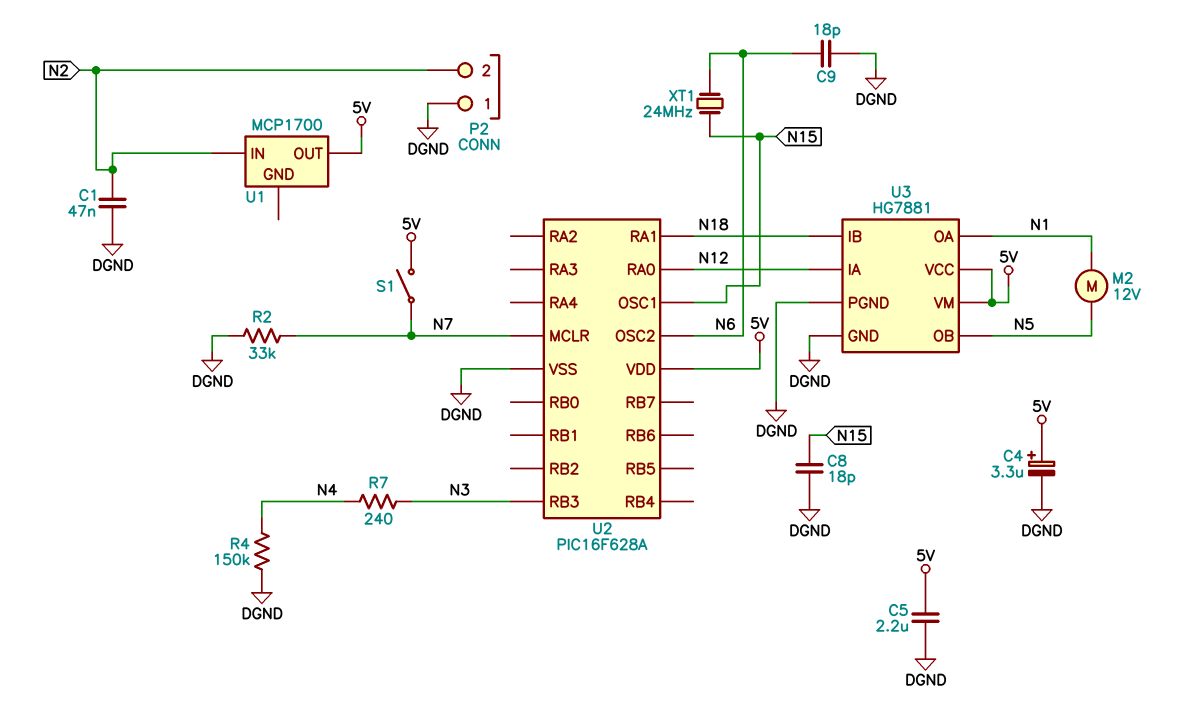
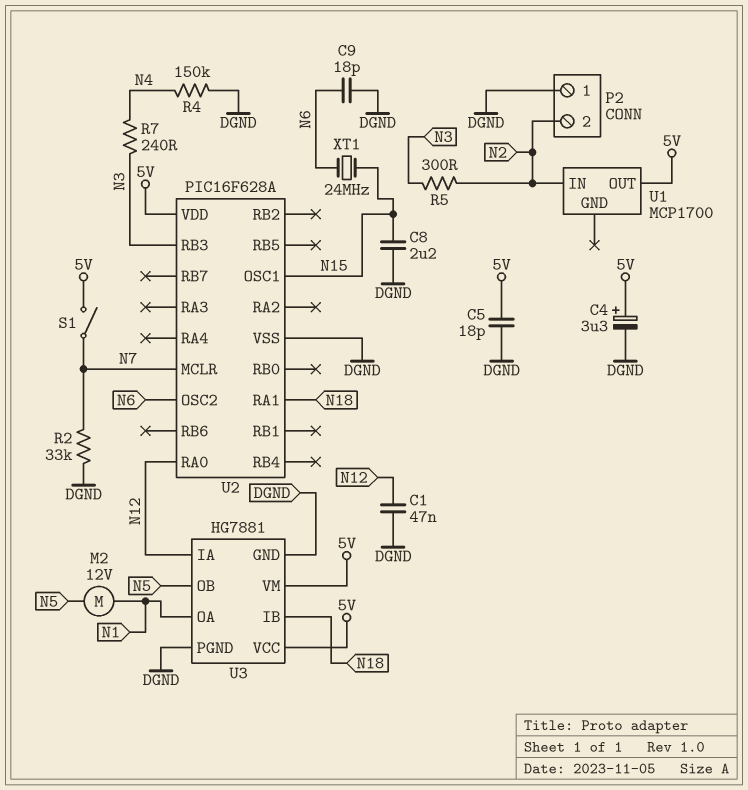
C1: 47nF (DGND, N2) -> 47nF (DGND, N12)
C5: 2.2uF (5V, DGND) -> 18pF (5V, DGND)
C8: 18pF (DGND, N15) -> 2.2uF (DGND, N15)
R5: none -> 300 (N2, N3)

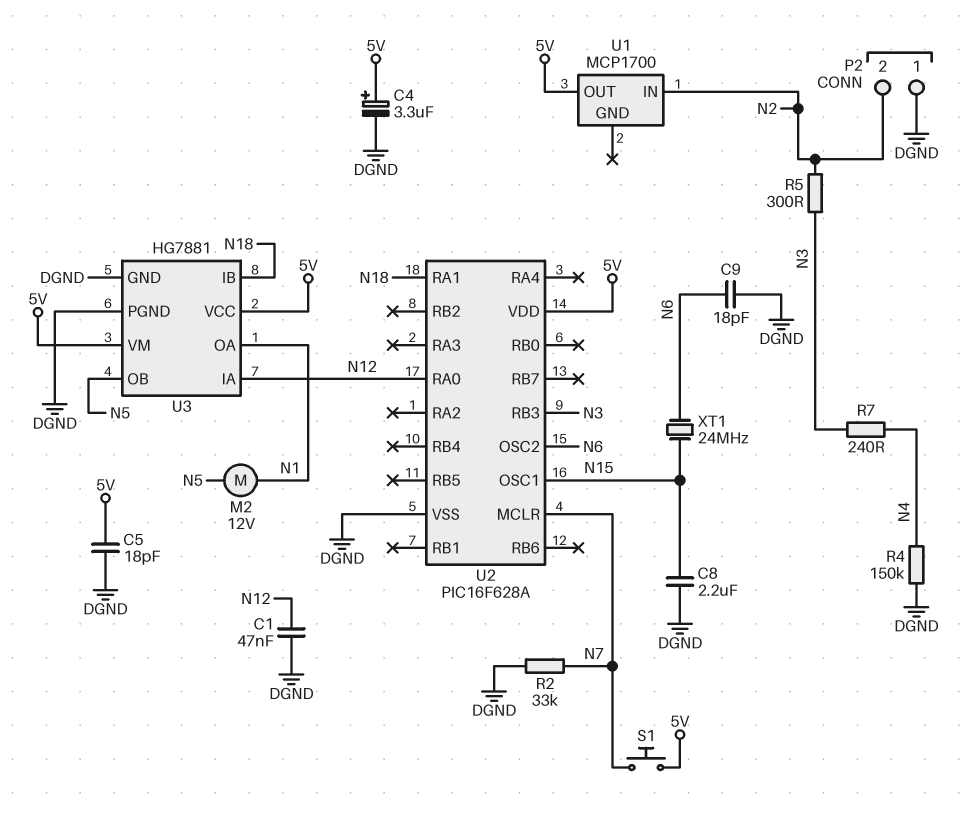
S1: switch (5V, N7) -> button (5V, N7)

